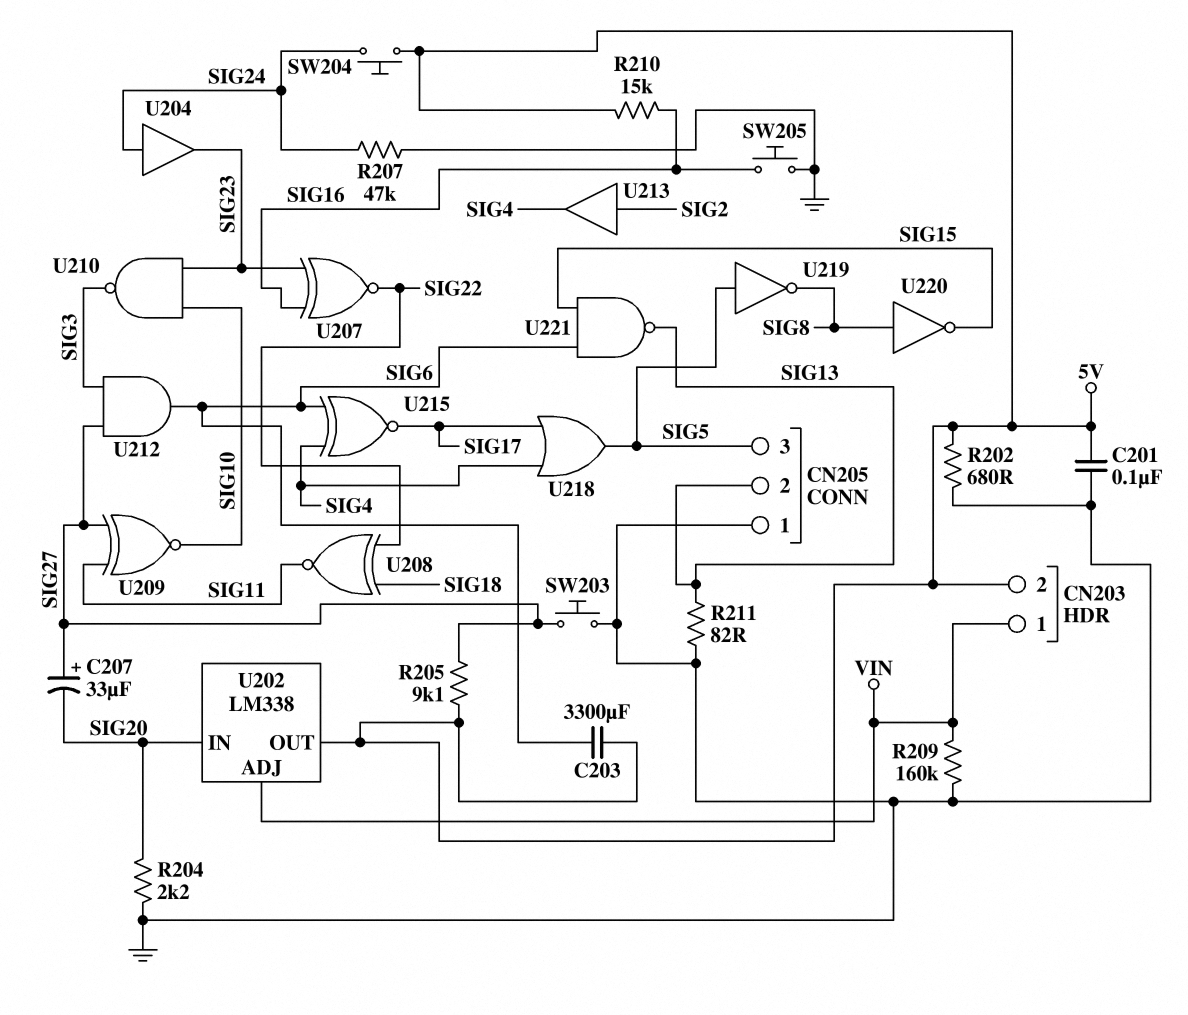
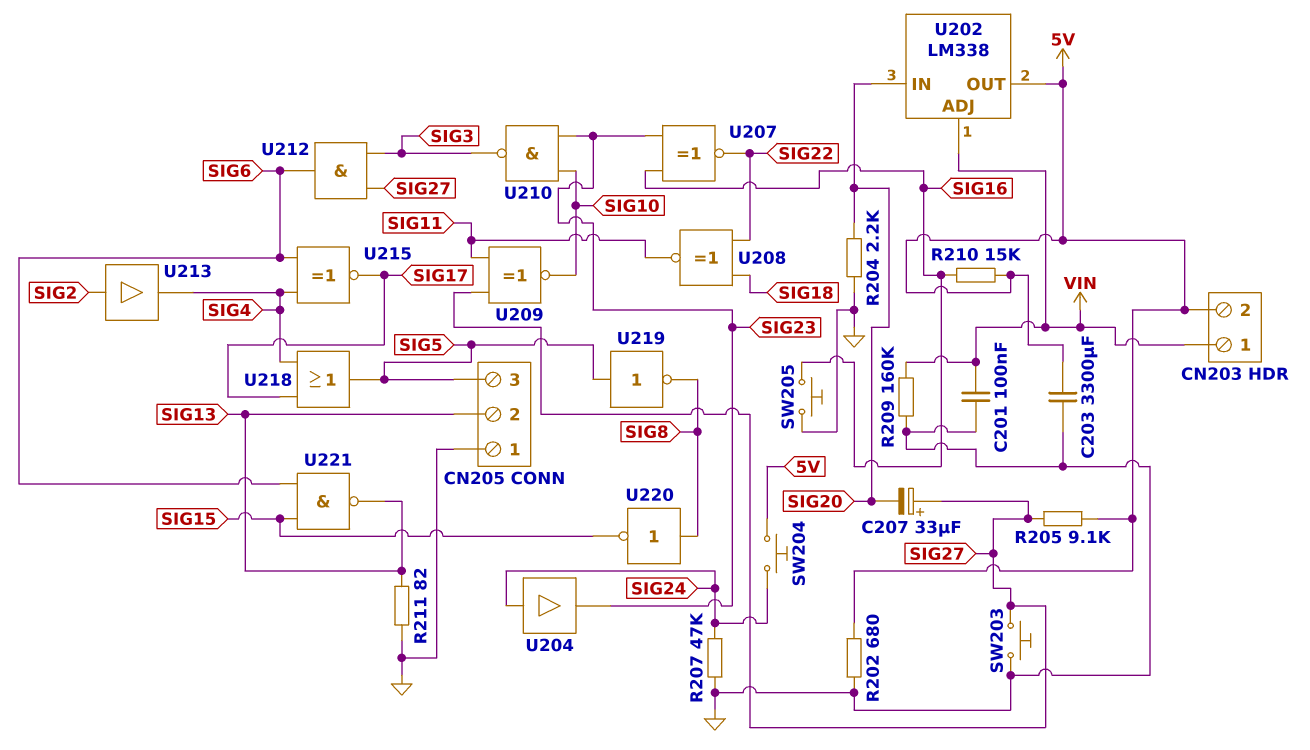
C201: 100nF (5V, GND) -> 100nF (GND, VIN)
C203: 3300uF (5V, SIG6) -> 3300uF (5V, GND)

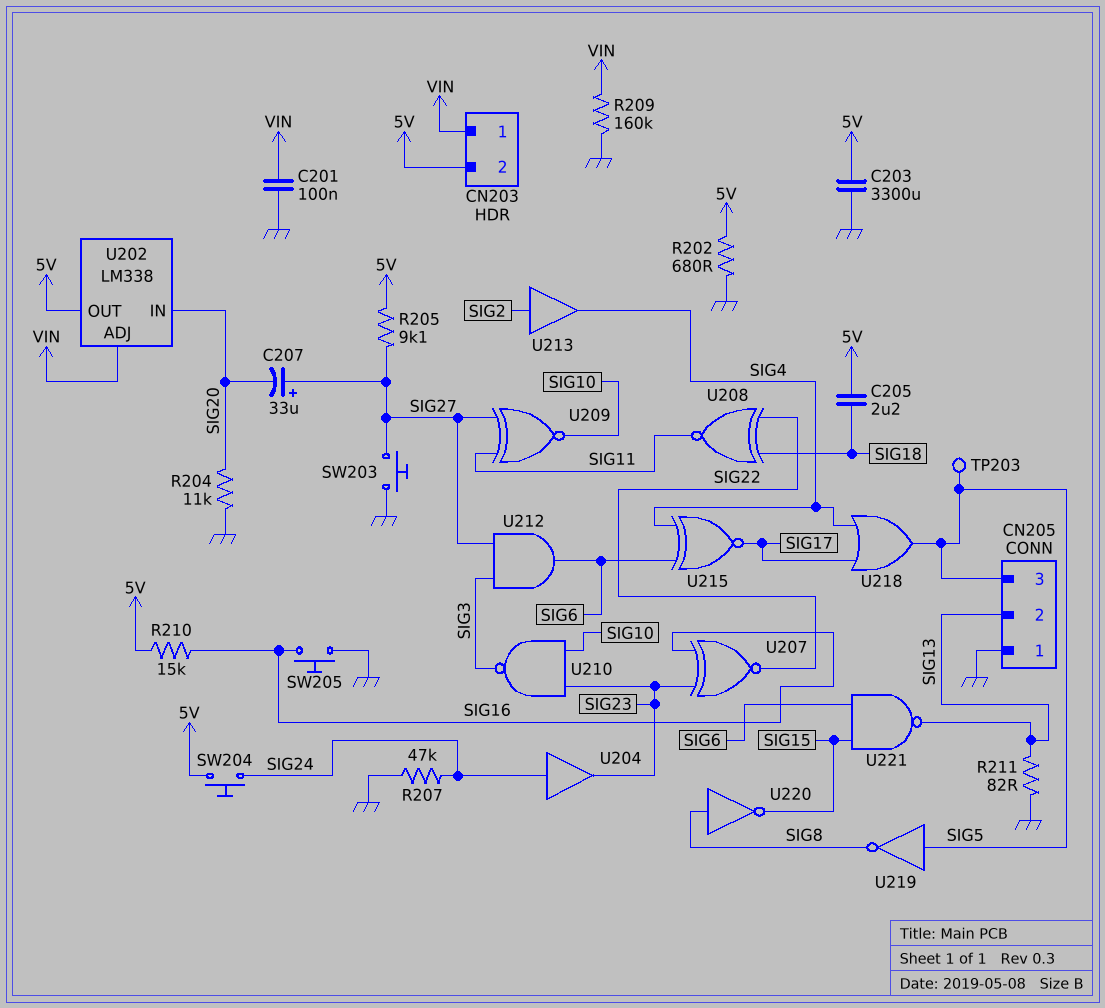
C205: none -> 2.2uF (5V, SIG18)
R204: 2.2k (GND, SIG20) -> 11k (GND, SIG20)
TP203: none -> test point (SIG5)

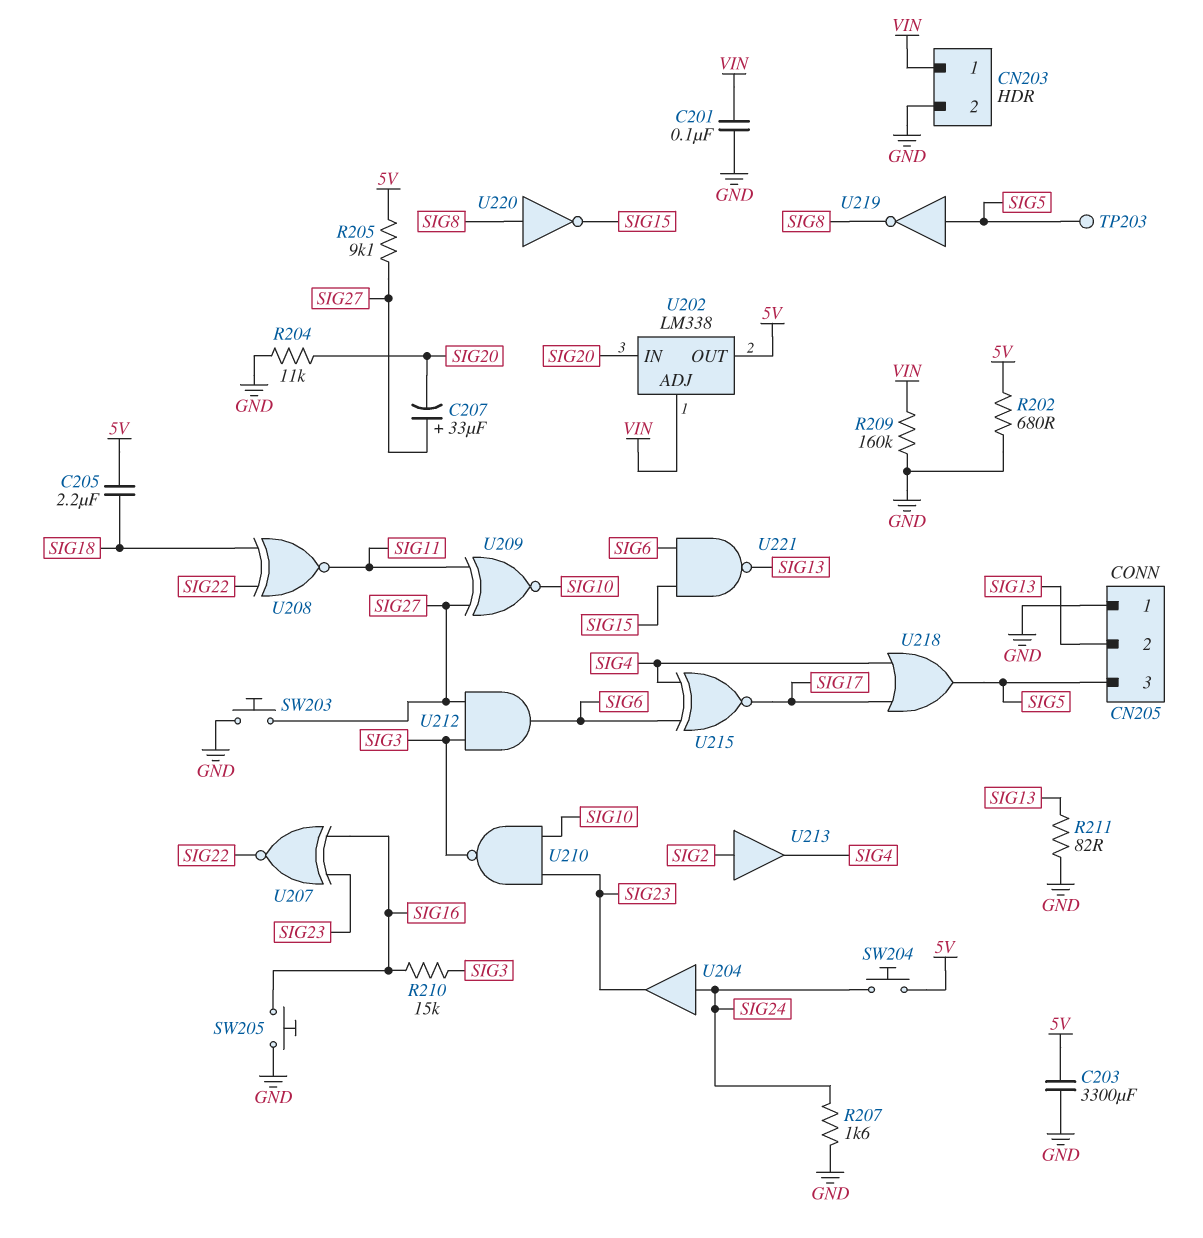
CN203 pin 2: 5V -> GND
R207: 47k (GND, SIG24) -> 1.6k (GND, SIG24)
R210: 15k (5V, SIG16) -> 15k (SIG3, SIG16)

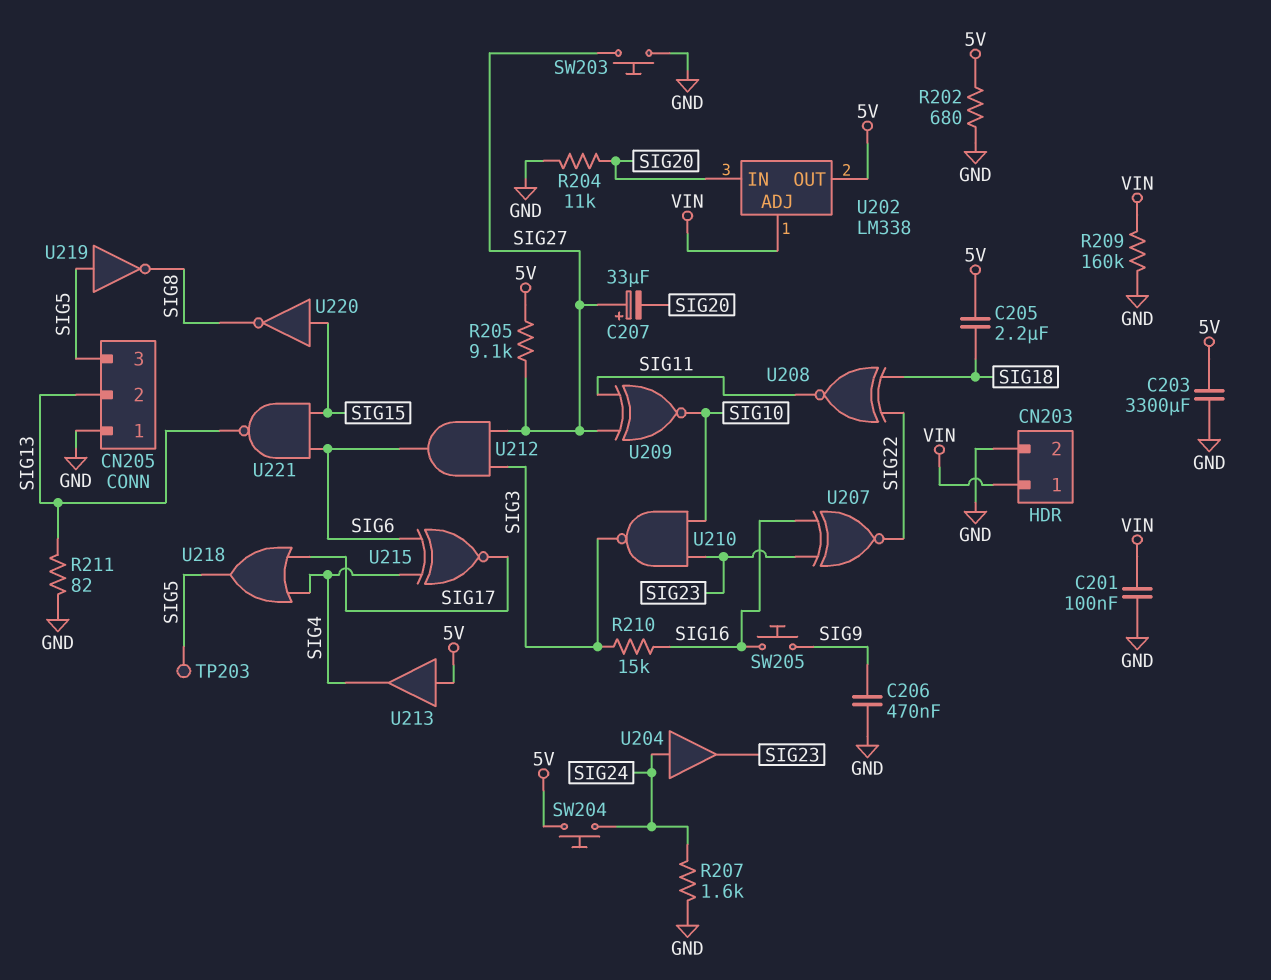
C206: none -> 470nF (GND, SIG9)
SW205: button (GND, SIG16) -> button (SIG9, SIG16)
U213: buffer (in SIG2, out SIG4) -> buffer (in 5V, out SIG4)
U220: NOT (in SIG8, out SIG15) -> NOT (in SIG15, out SIG8)

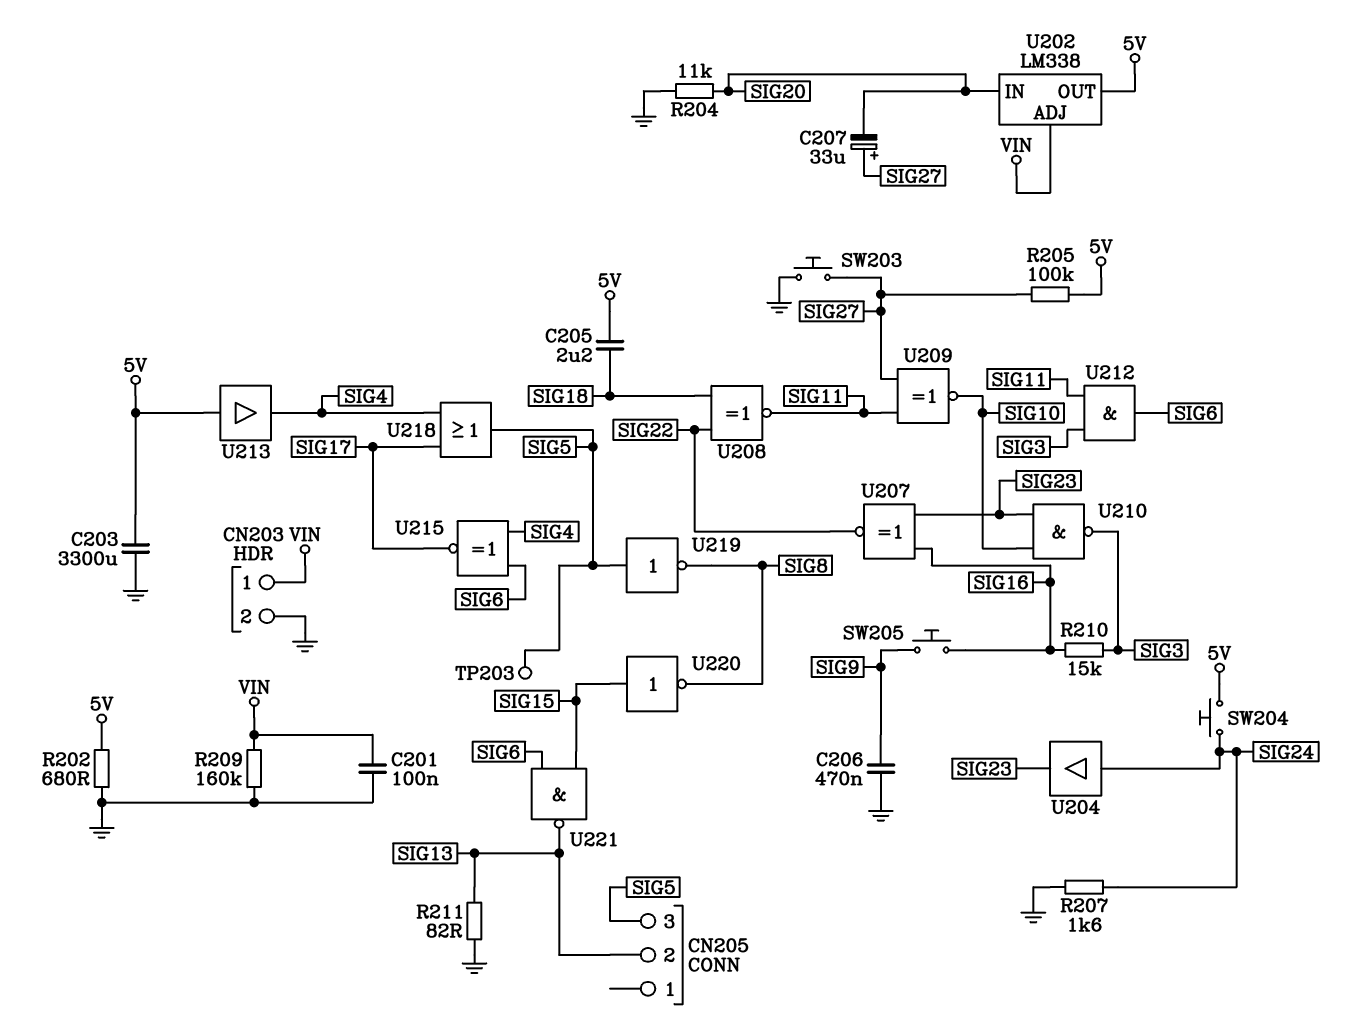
CN205 pin 1: GND -> none
R205: 9.1k (5V, SIG27) -> 100k (5V, SIG27)
U212: AND (in SIG3, in SIG27, out SIG6) -> AND (in SIG3, in SIG11, out SIG6)

